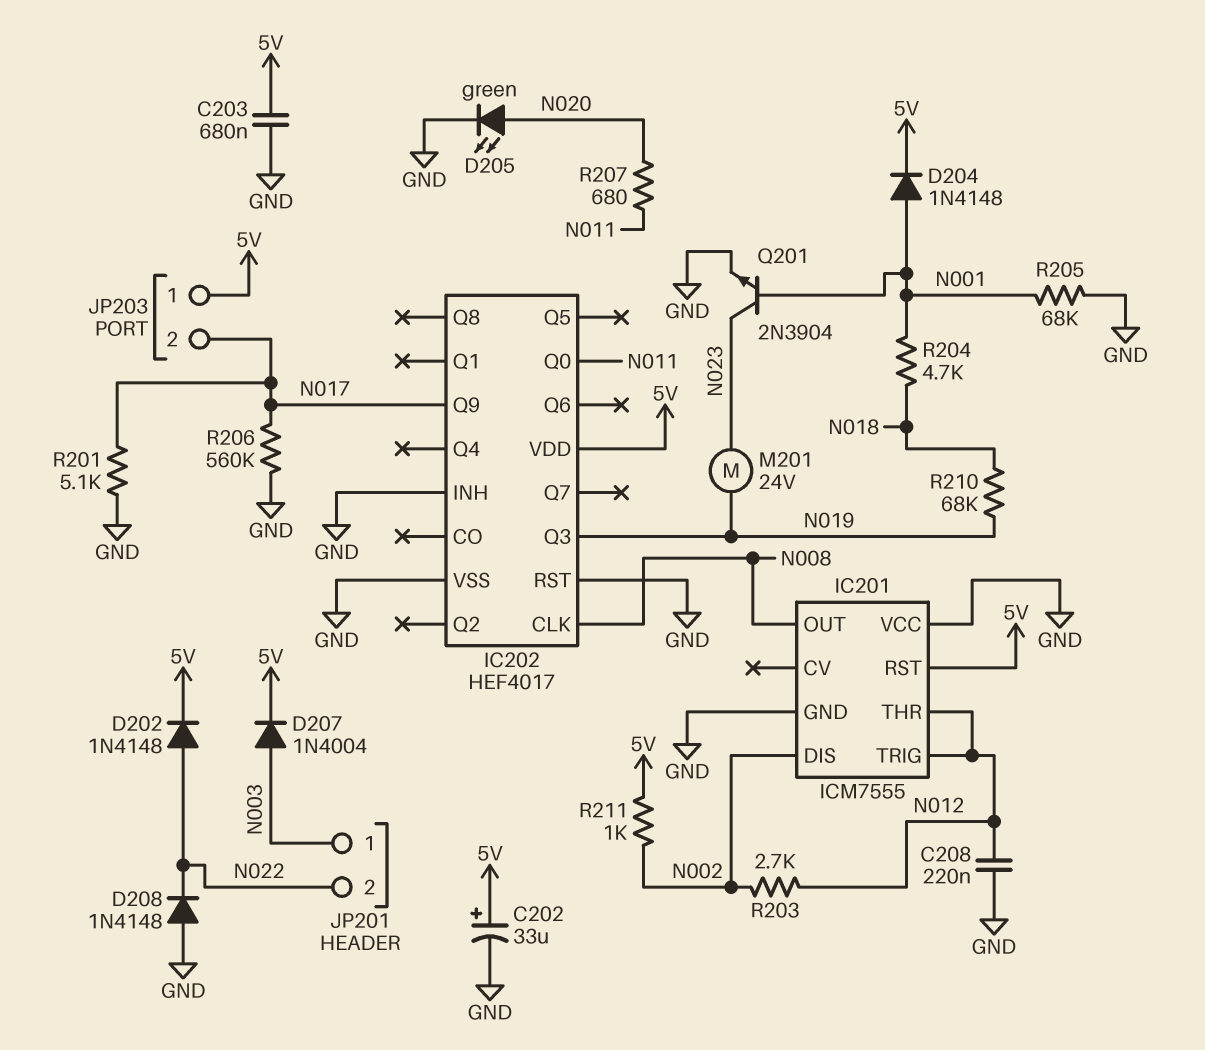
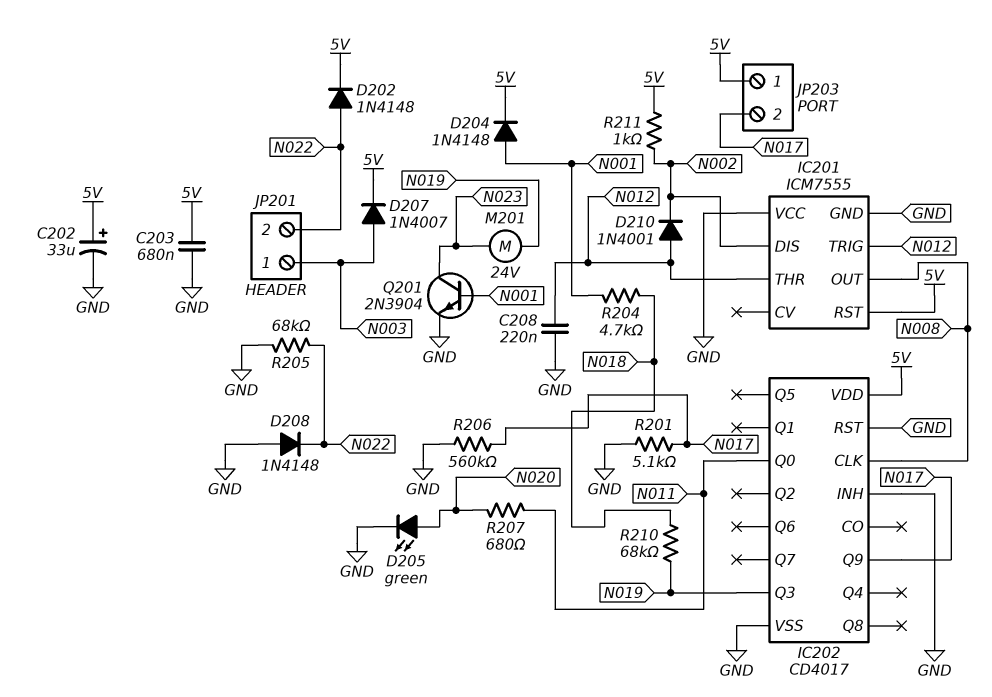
D207: diode 1N4004 (A N003, K 5V) -> diode 1N4007 (A N003, K 5V)
D210: none -> diode 1N4001 (A N012, K N002)
IC202: HEF4017 -> CD4017
R203: 2.7k (N002, N012) -> none
R205: 68k (GND, N001) -> 68k (GND, N022)

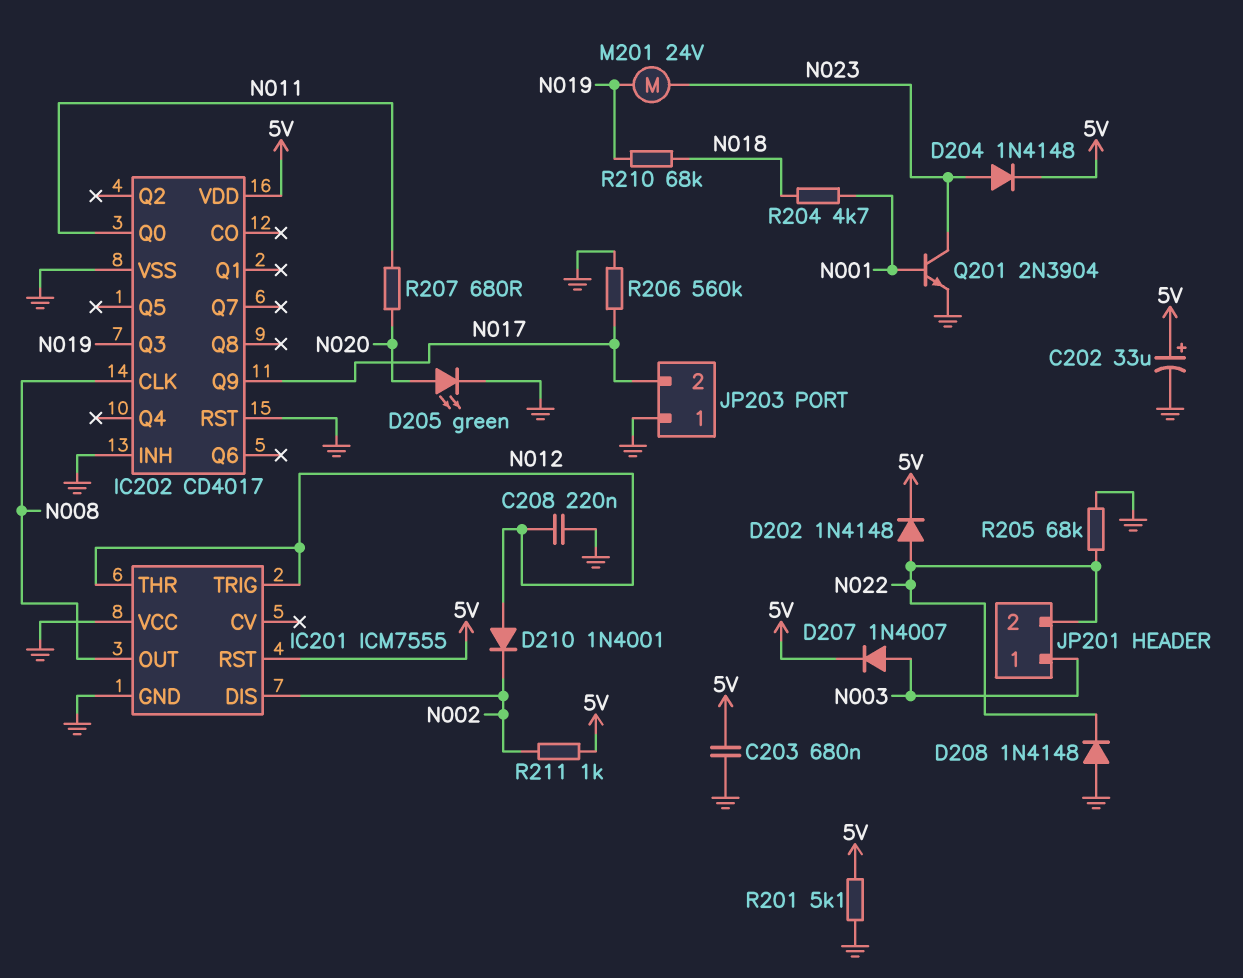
D204: diode 1N4148 (A N001, K 5V) -> diode 1N4148 (A N023, K 5V)
JP203 pin 1: 5V -> GND
R201: 5.1k (GND, N017) -> 5.1k (5V, GND)

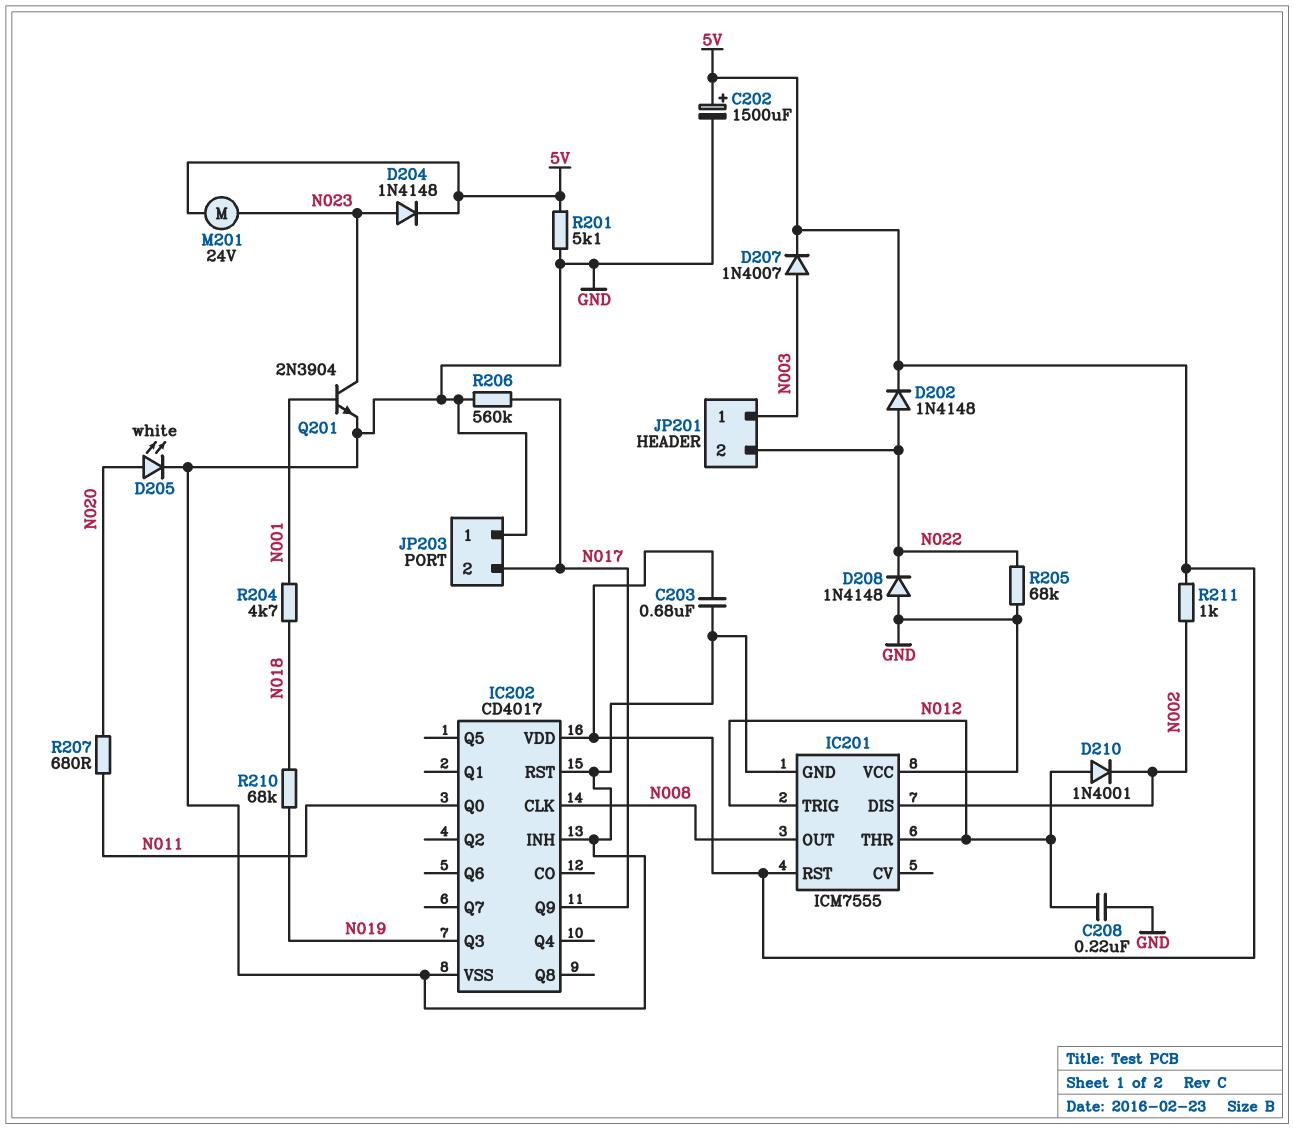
C202: 33uF (plus 5V, minus GND) -> 1500uF (plus 5V, minus GND)
D205: LED green (A N020, K GND) -> LED white (A N020, K GND)
M201: motor 24V (N019, N023) -> motor 24V (5V, N023)

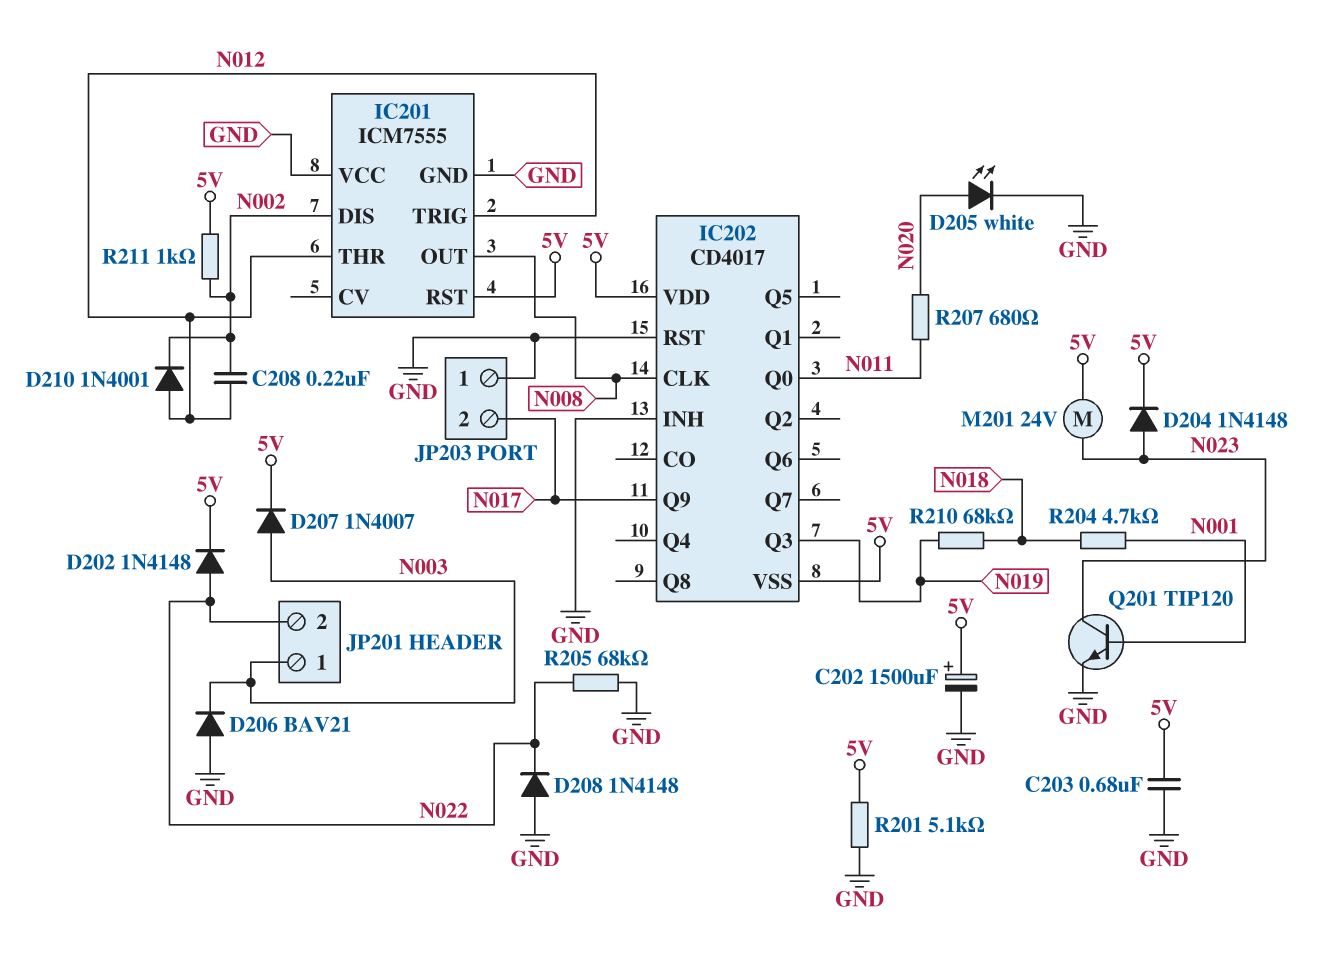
C208: 220nF (GND, N012) -> 220nF (N002, N012)
D206: none -> diode BAV21 (A GND, K N003)
IC202 pin VSS: GND -> 5V
Q201: NPN 2N3904 (B N001, C N023, E GND) -> NPN TIP120 (B N001, C N023, E GND)
R206: 560k (GND, N017) -> none

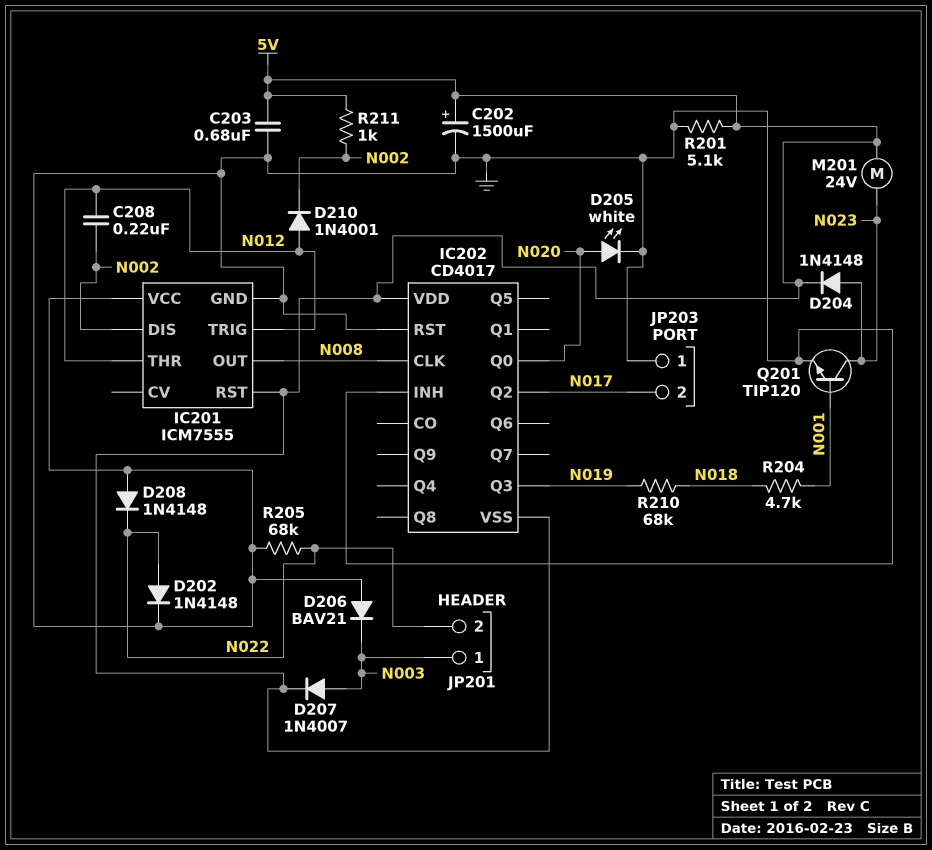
D202: diode 1N4148 (A N022, K 5V) -> diode 1N4148 (A N022, K GND)
IC202 pin Q0: N011 -> N020
IC202 pin Q2: none -> N017
IC202 pin Q9: N017 -> none
R207: 680 (N011, N020) -> none

